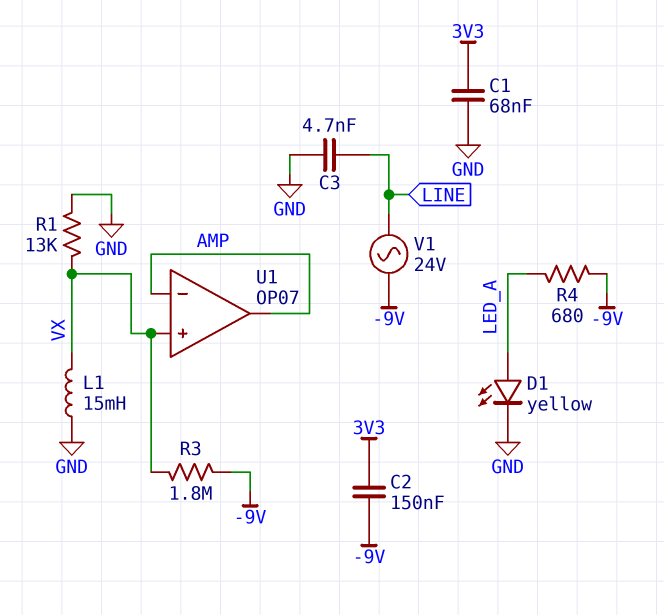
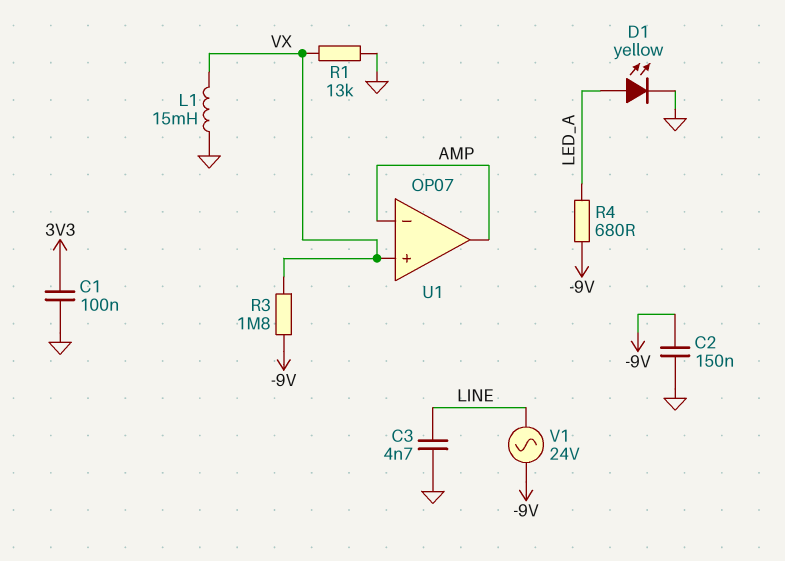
C1: 68nF (3V3, GND) -> 100nF (3V3, GND)
C2: 150nF (-9V, 3V3) -> 150nF (-9V, GND)

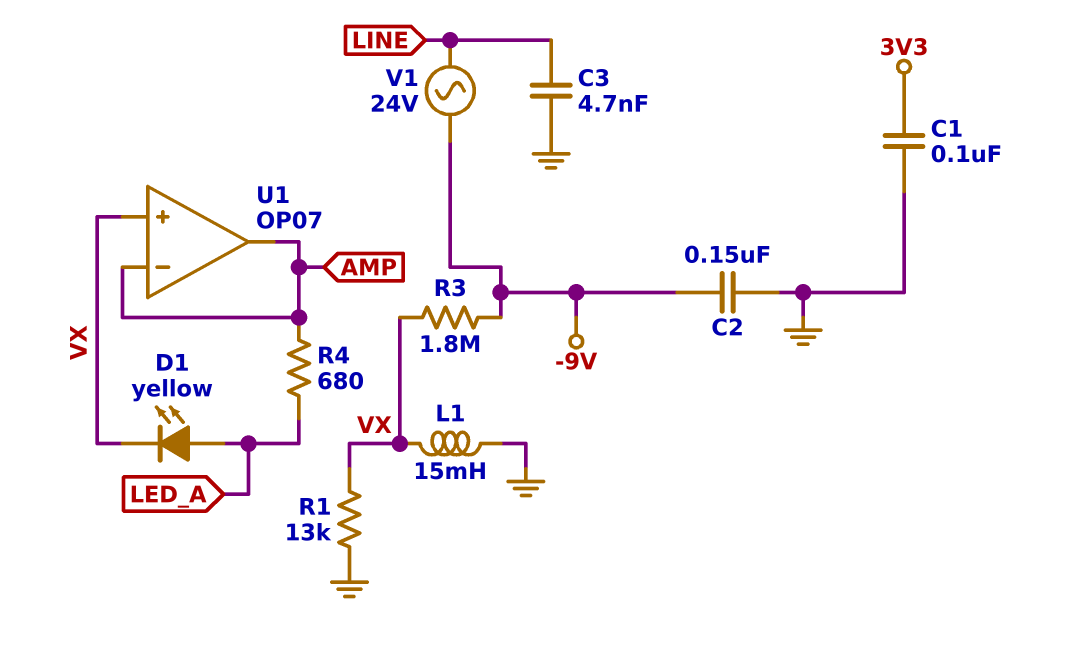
D1: LED yellow (A LED_A, K GND) -> LED yellow (A LED_A, K VX)
R4: 680 (-9V, LED_A) -> 680 (AMP, LED_A)

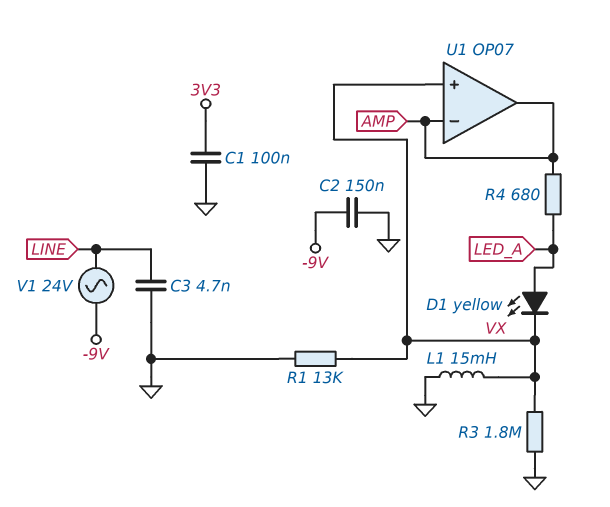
R3: 1.8M (-9V, VX) -> 1.8M (GND, VX)

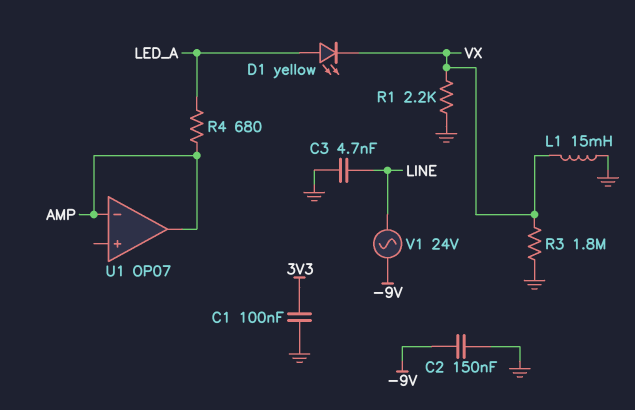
R1: 13k (GND, VX) -> 2.2k (GND, VX)
U1 pin in+: VX -> none

